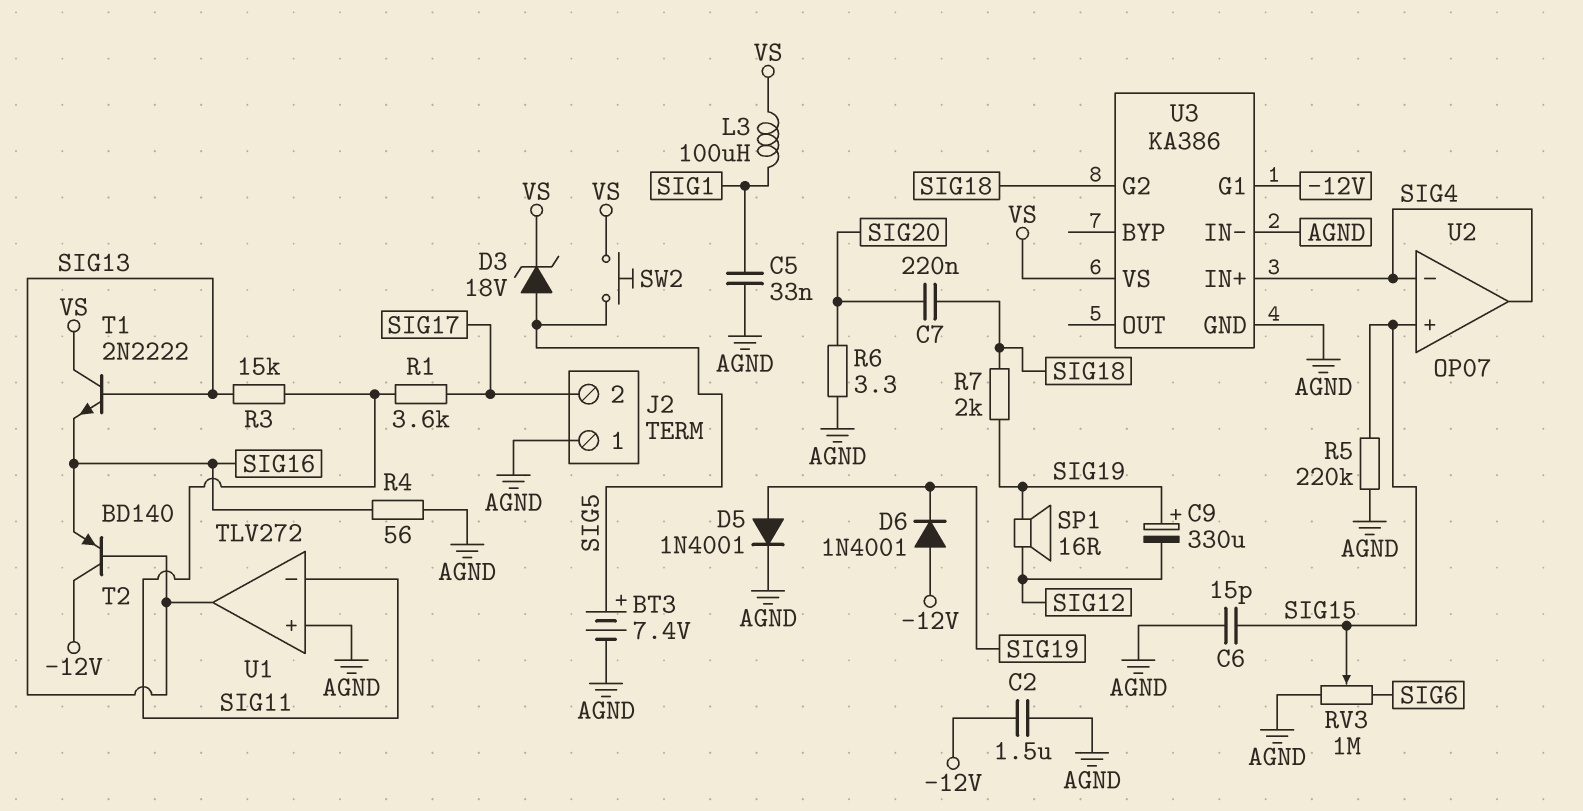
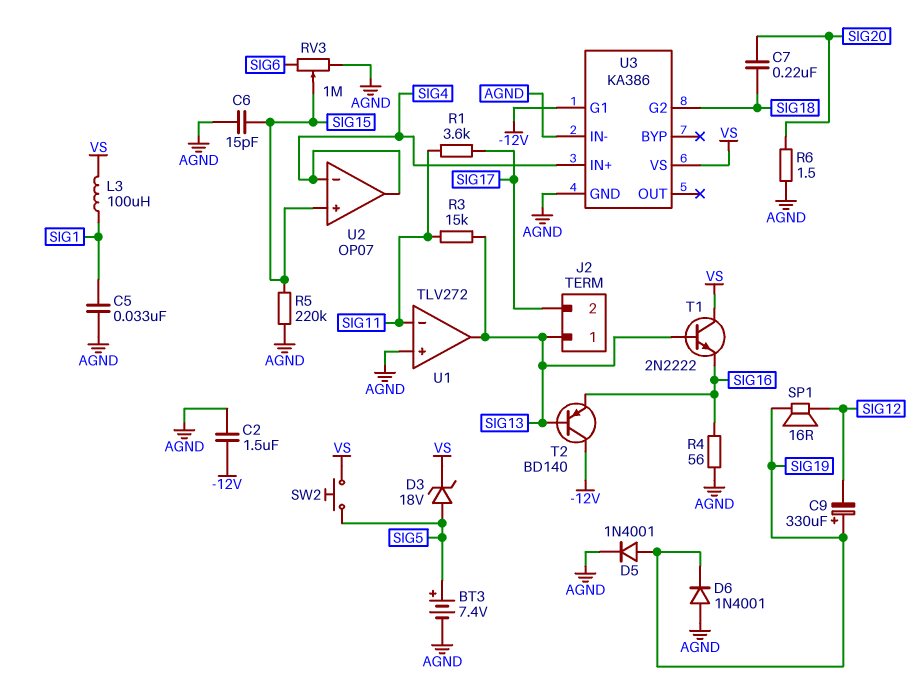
D6: diode 1N4001 (A -12V, K SIG19) -> diode 1N4001 (A AGND, K SIG19)
J2 pin 1: AGND -> SIG13
R6: 3.3 (AGND, SIG20) -> 1.5 (AGND, SIG20)
R7: 2k (SIG18, SIG19) -> none

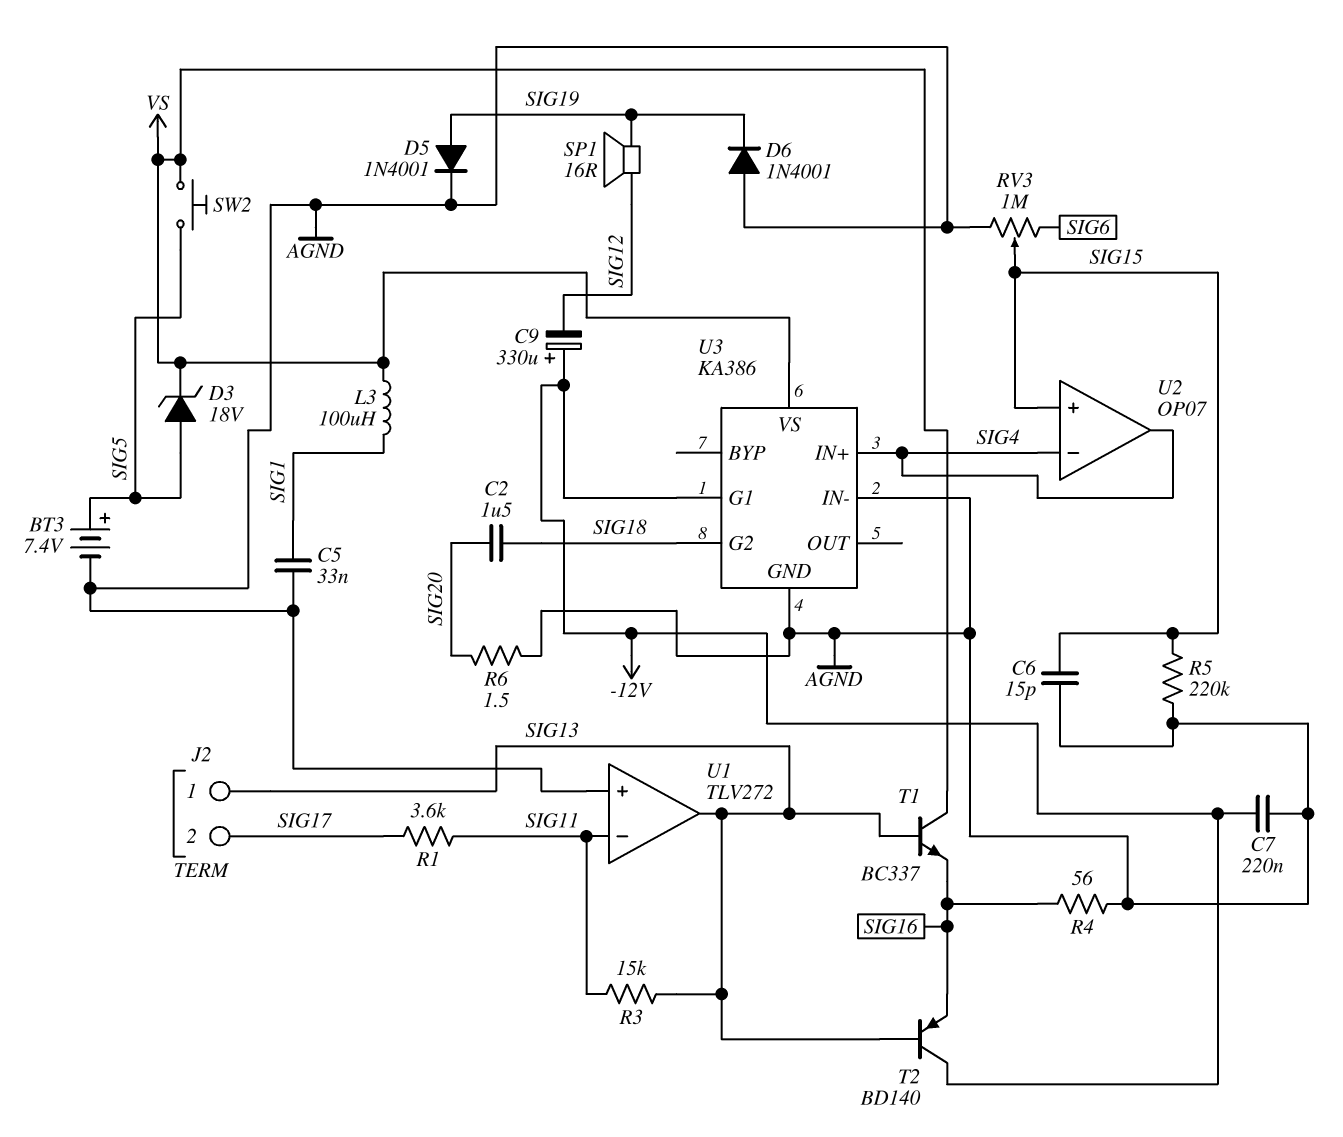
C2: 1.5uF (-12V, AGND) -> 1.5uF (SIG18, SIG20)
C7: 220nF (SIG18, SIG20) -> 220nF (-12V, AGND)
C9: 330uF (plus SIG19, minus SIG12) -> 330uF (plus -12V, minus SIG12)
T1: NPN 2N2222 (B SIG13, C VS, E SIG16) -> NPN BC337 (B SIG13, C VS, E SIG16)

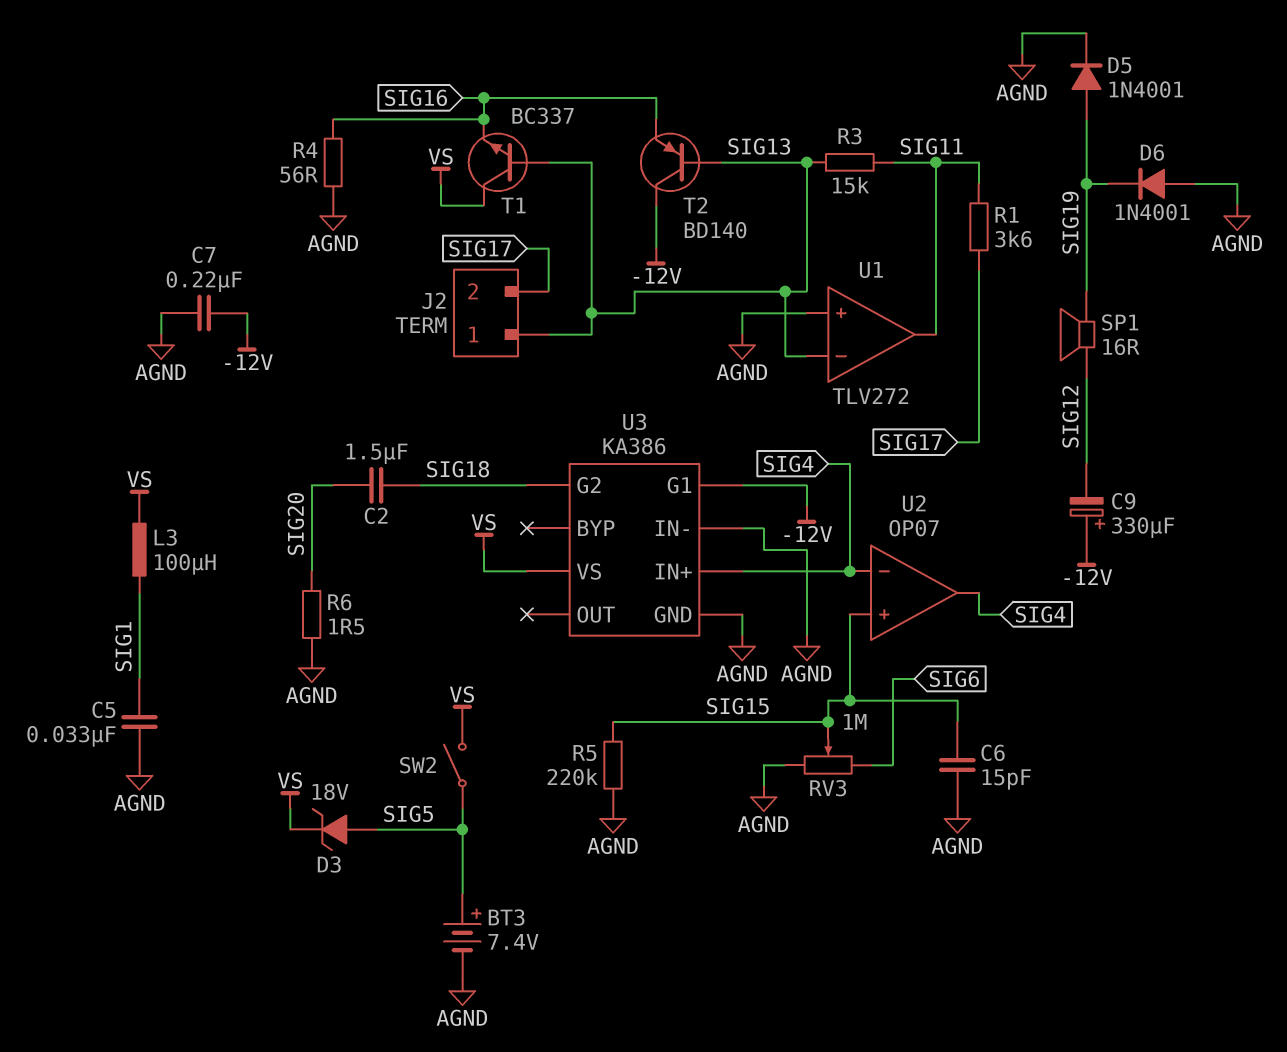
SW2: button (SIG5, VS) -> switch (SIG5, VS)
U1 pin in-: SIG11 -> SIG13
U1 pin out: SIG13 -> SIG11

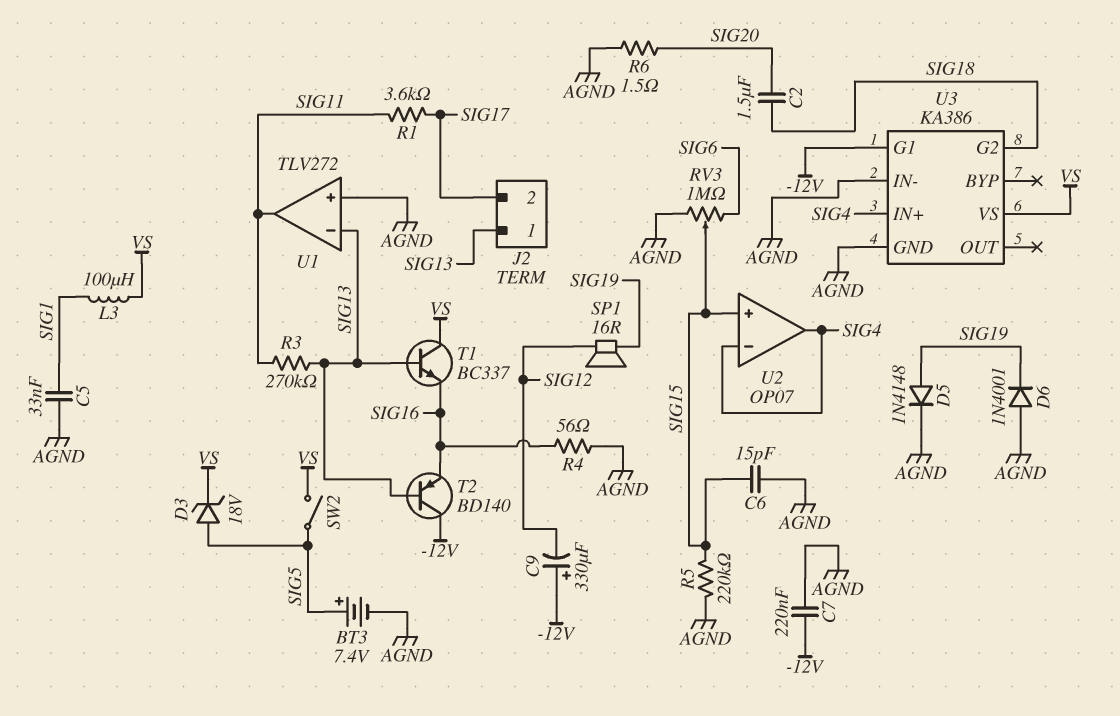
D5: diode 1N4001 (A SIG19, K AGND) -> diode 1N4148 (A SIG19, K AGND)
R3: 15k (SIG11, SIG13) -> 270k (SIG11, SIG13)

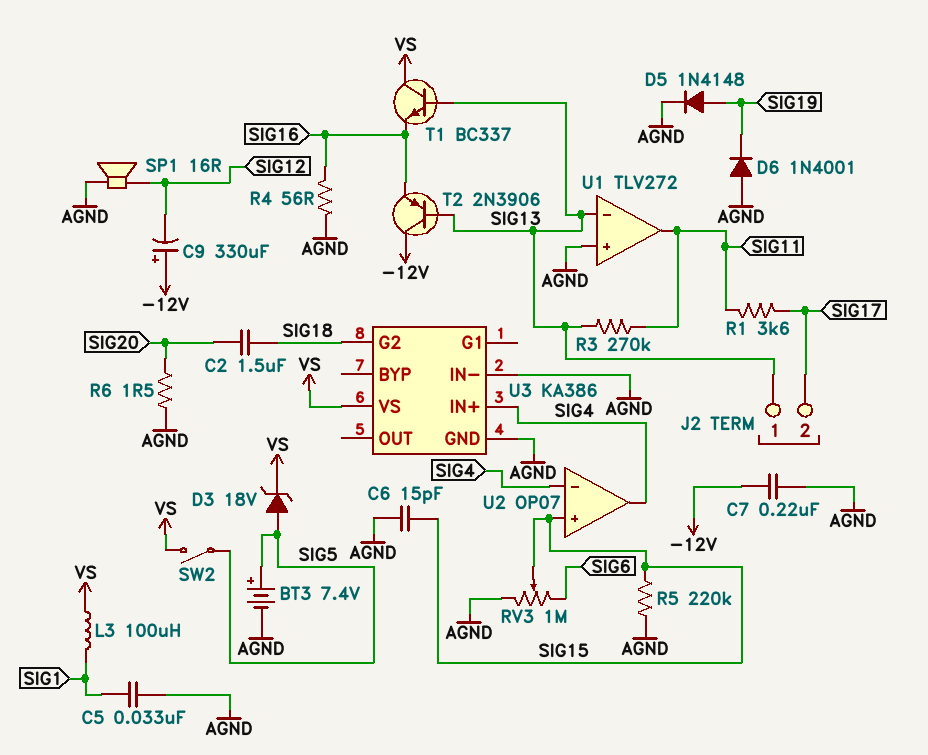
SP1: speaker 16R (SIG12, SIG19) -> speaker 16R (AGND, SIG12)
T2: PNP BD140 (B SIG13, C -12V, E SIG16) -> PNP 2N3906 (B SIG13, C -12V, E SIG16)
U3 pin G1: -12V -> none

